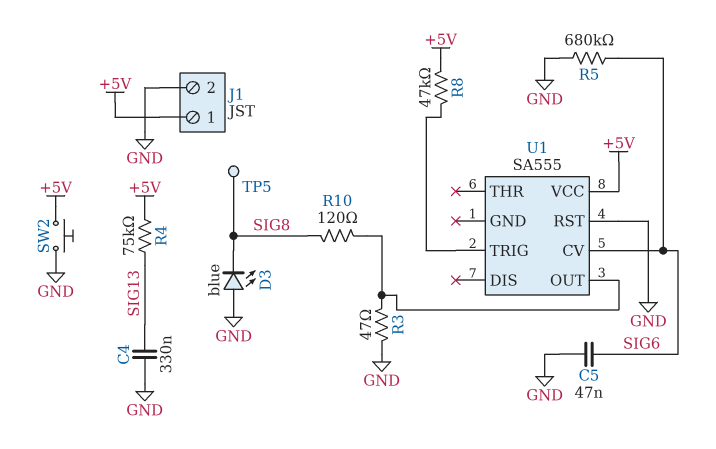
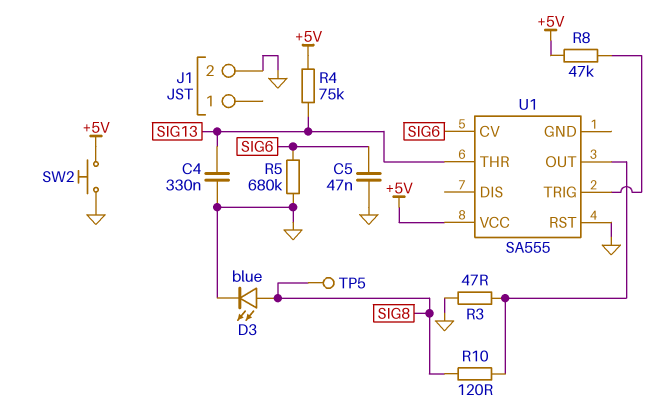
D3: LED blue (A GND, K SIG8) -> LED blue (A SIG8, K GND)
J1 pin 1: +5V -> none
U1 pin THR: none -> SIG13

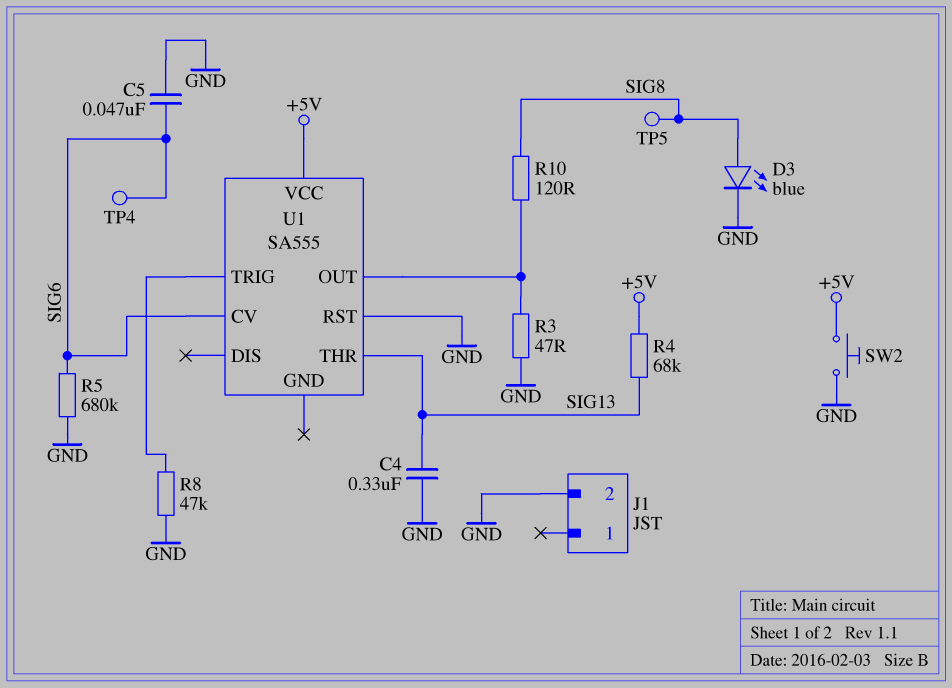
R4: 75k (+5V, SIG13) -> 68k (+5V, SIG13)
R8: 47k (+5V, U1/TRIG) -> 47k (GND, U1/TRIG)
TP4: none -> test point (SIG6)

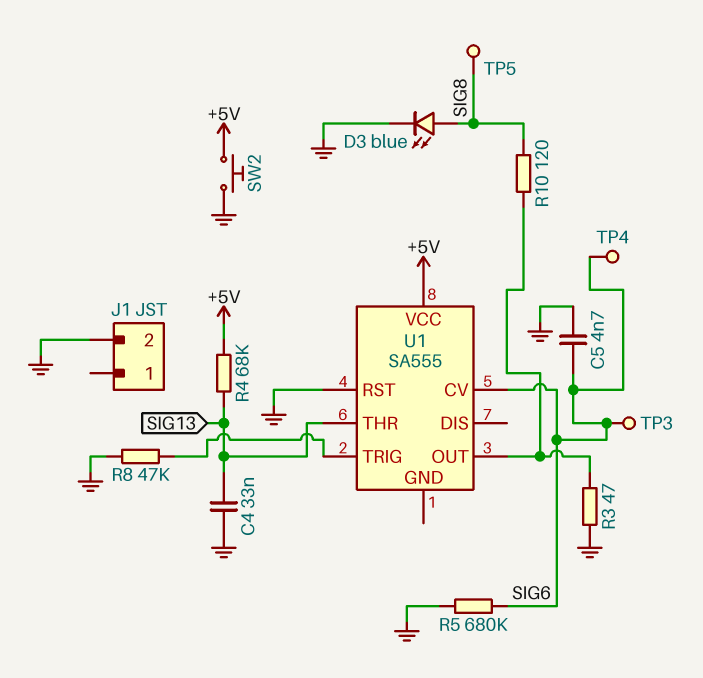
C4: 330nF (GND, SIG13) -> 33nF (GND, SIG13)
C5: 47nF (GND, SIG6) -> 4.7nF (GND, SIG6)
TP3: none -> test point (SIG6)

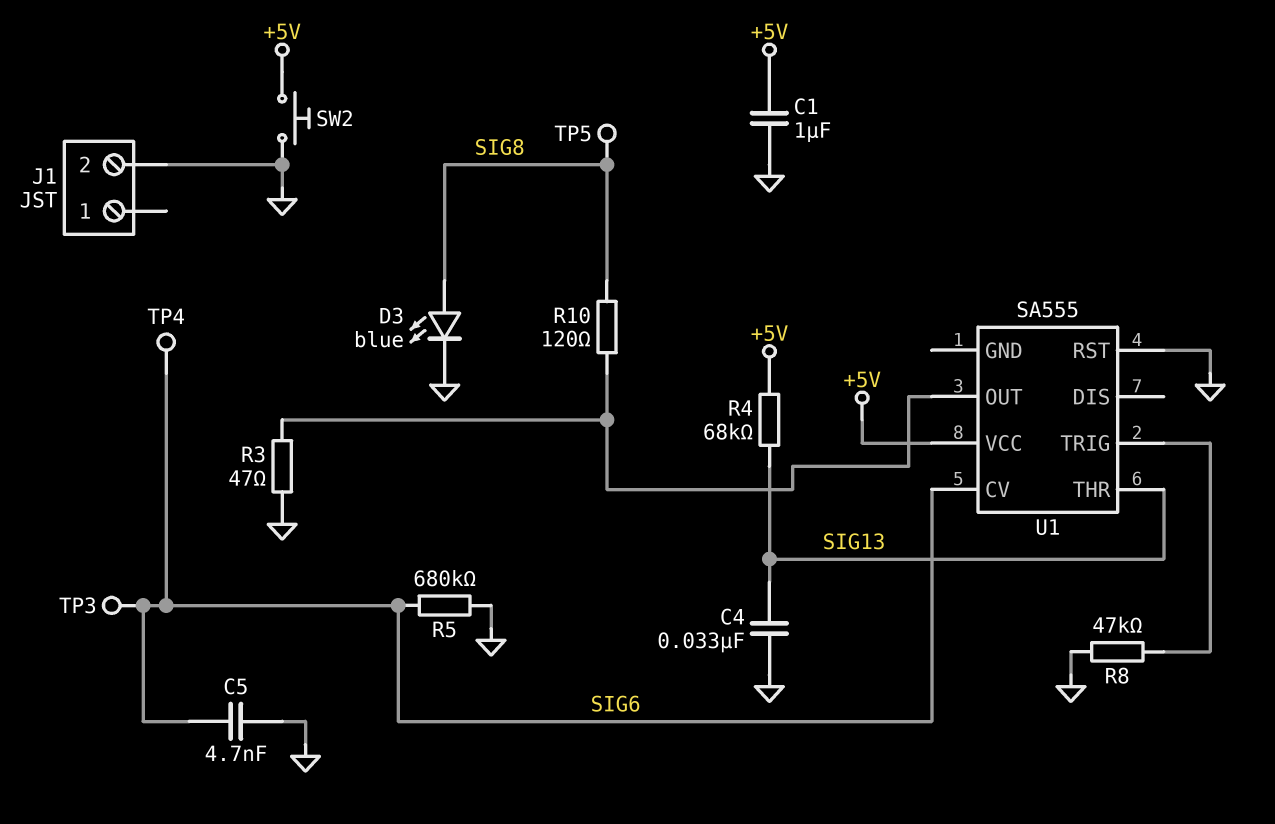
C1: none -> 1uF (+5V, GND)

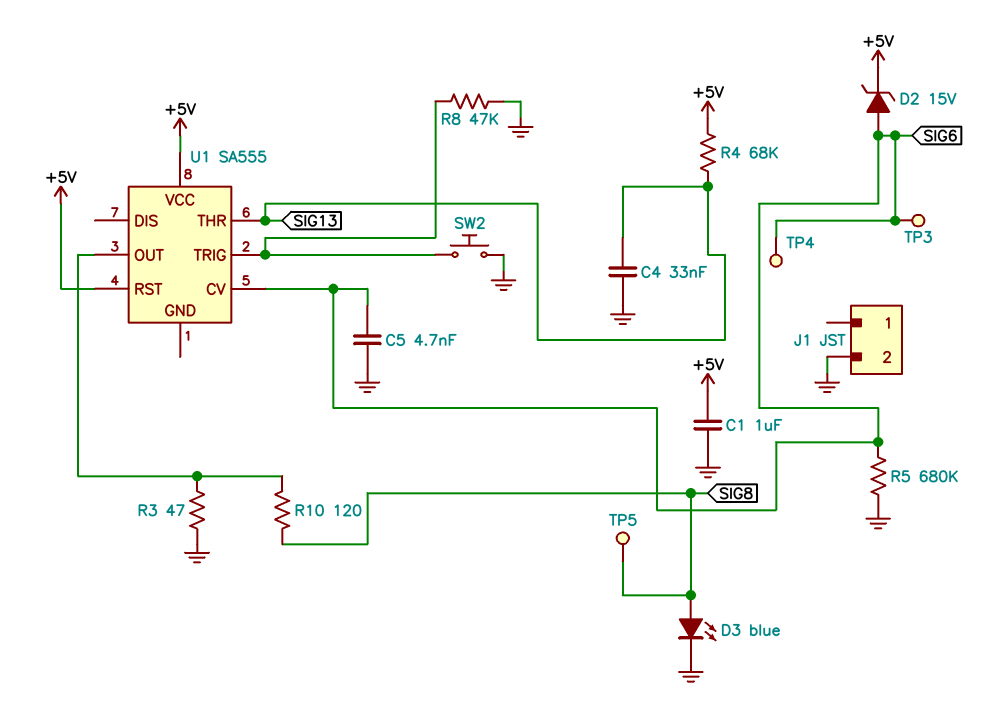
D2: none -> zener 15V (A SIG6, K +5V)
SW2: button (+5V, GND) -> button (GND, U1/TRIG)
U1 pin RST: GND -> +5V

